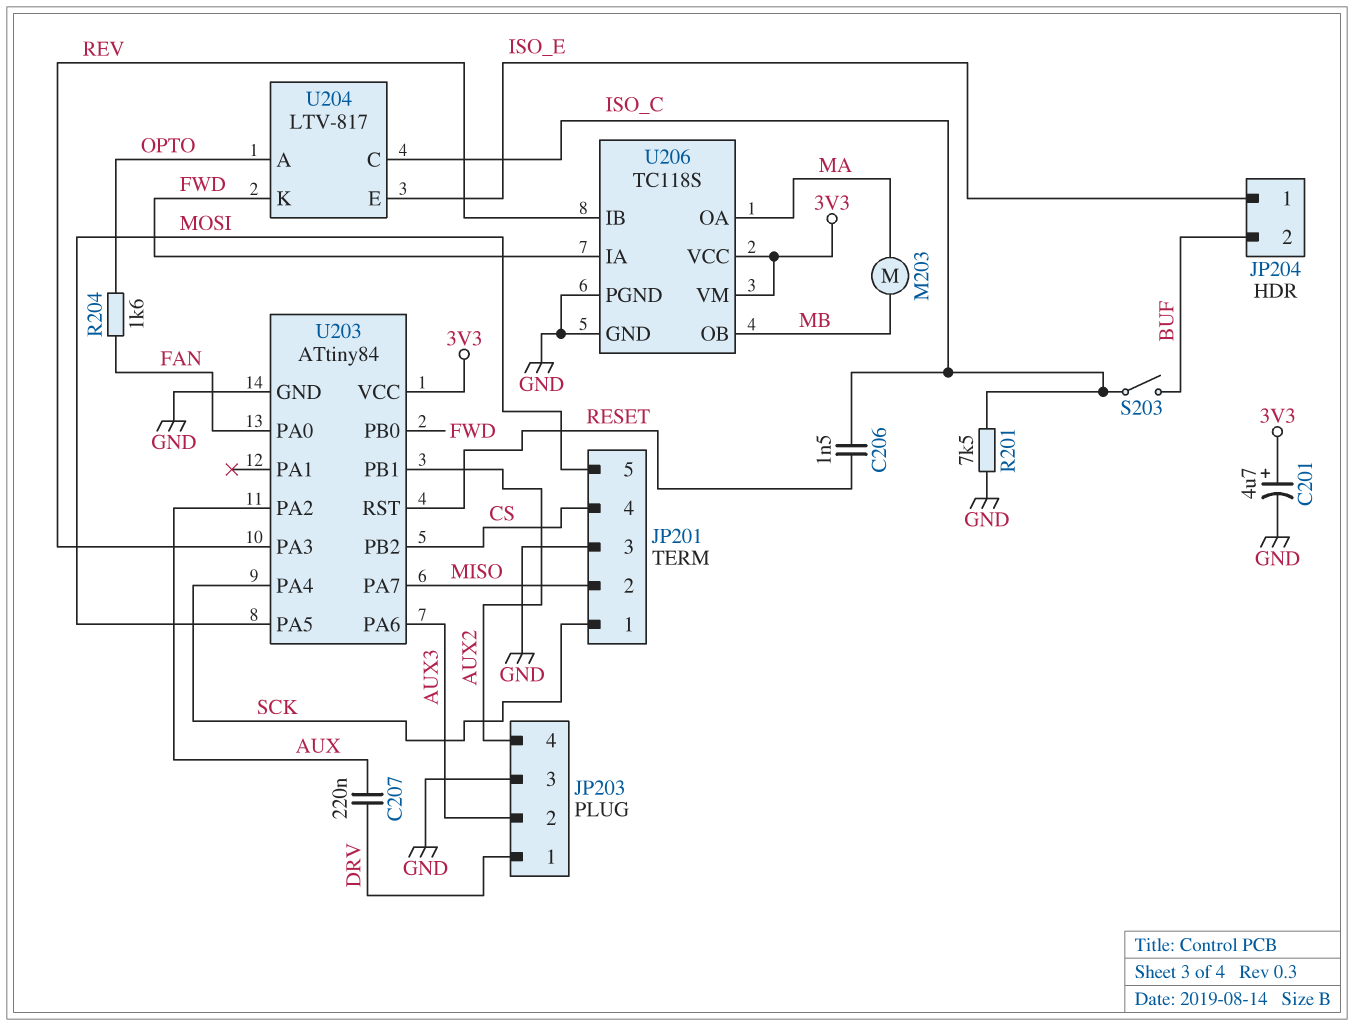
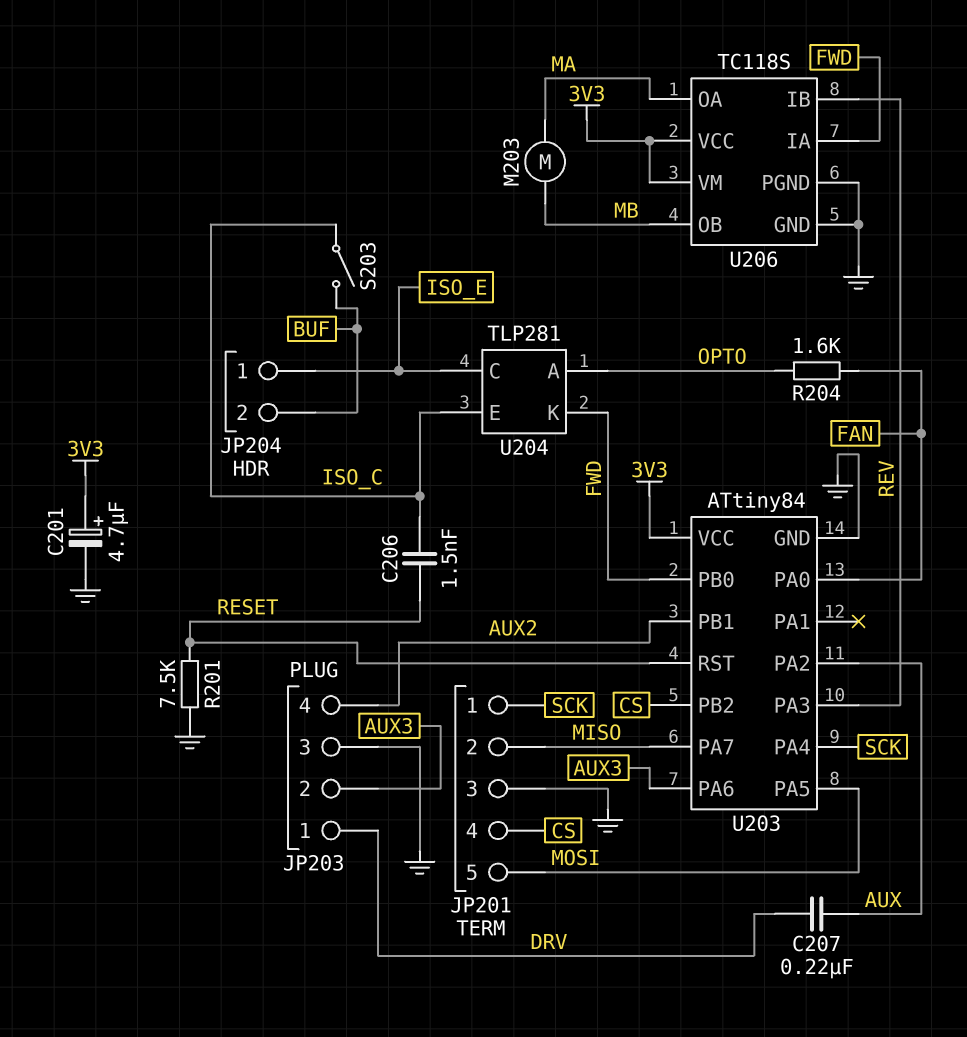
R201: 7.5k (GND, ISO_C) -> 7.5k (GND, RESET)
U204: LTV-817 -> TLP281
U204 pin C: ISO_C -> ISO_E
U204 pin E: ISO_E -> ISO_C

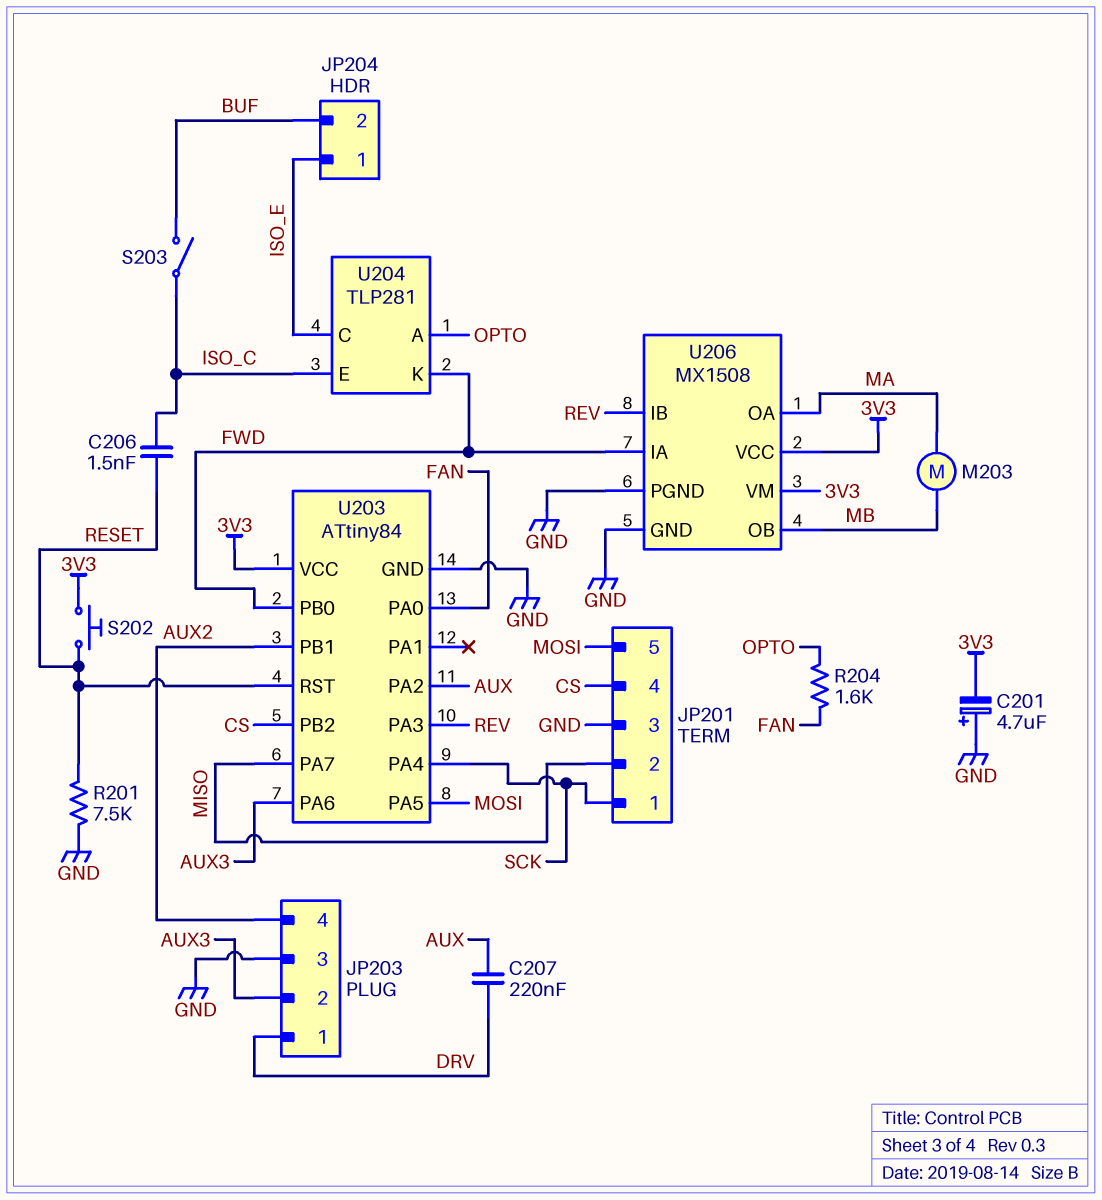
C201: 4.7uF (plus 3V3, minus GND) -> 4.7uF (plus GND, minus 3V3)
S202: none -> button (3V3, RESET)
U206: TC118S -> MX1508

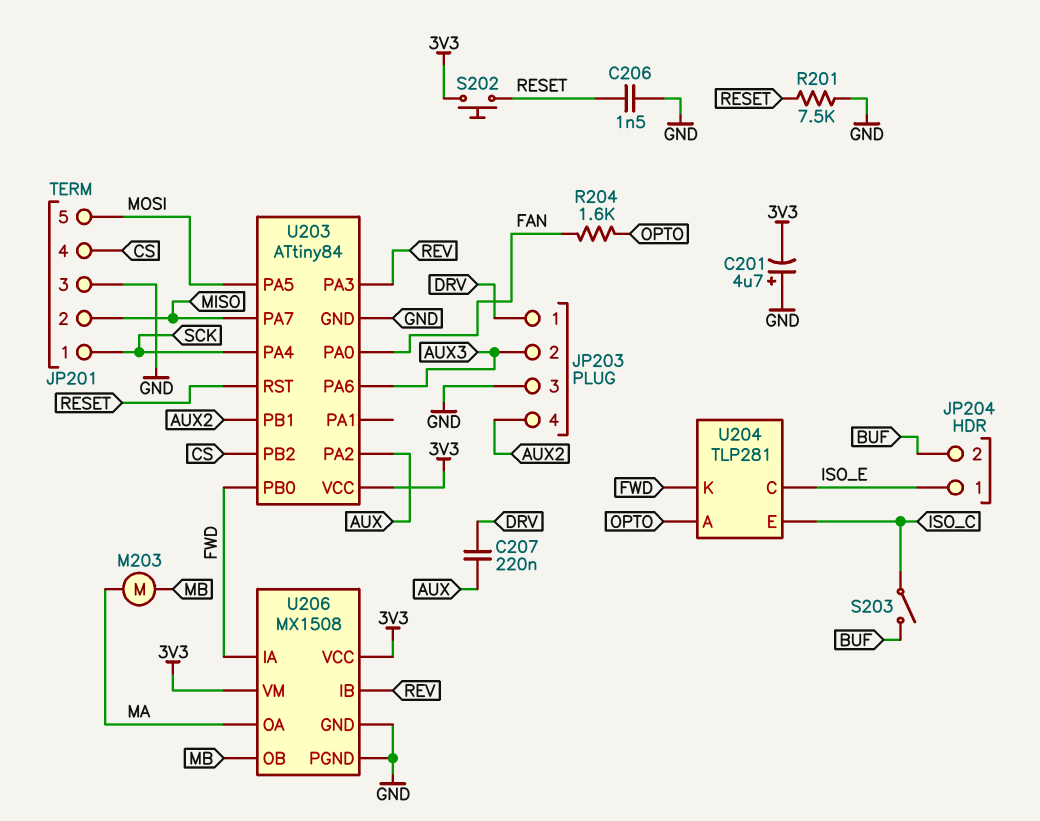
C206: 1.5nF (ISO_C, RESET) -> 1.5nF (GND, RESET)

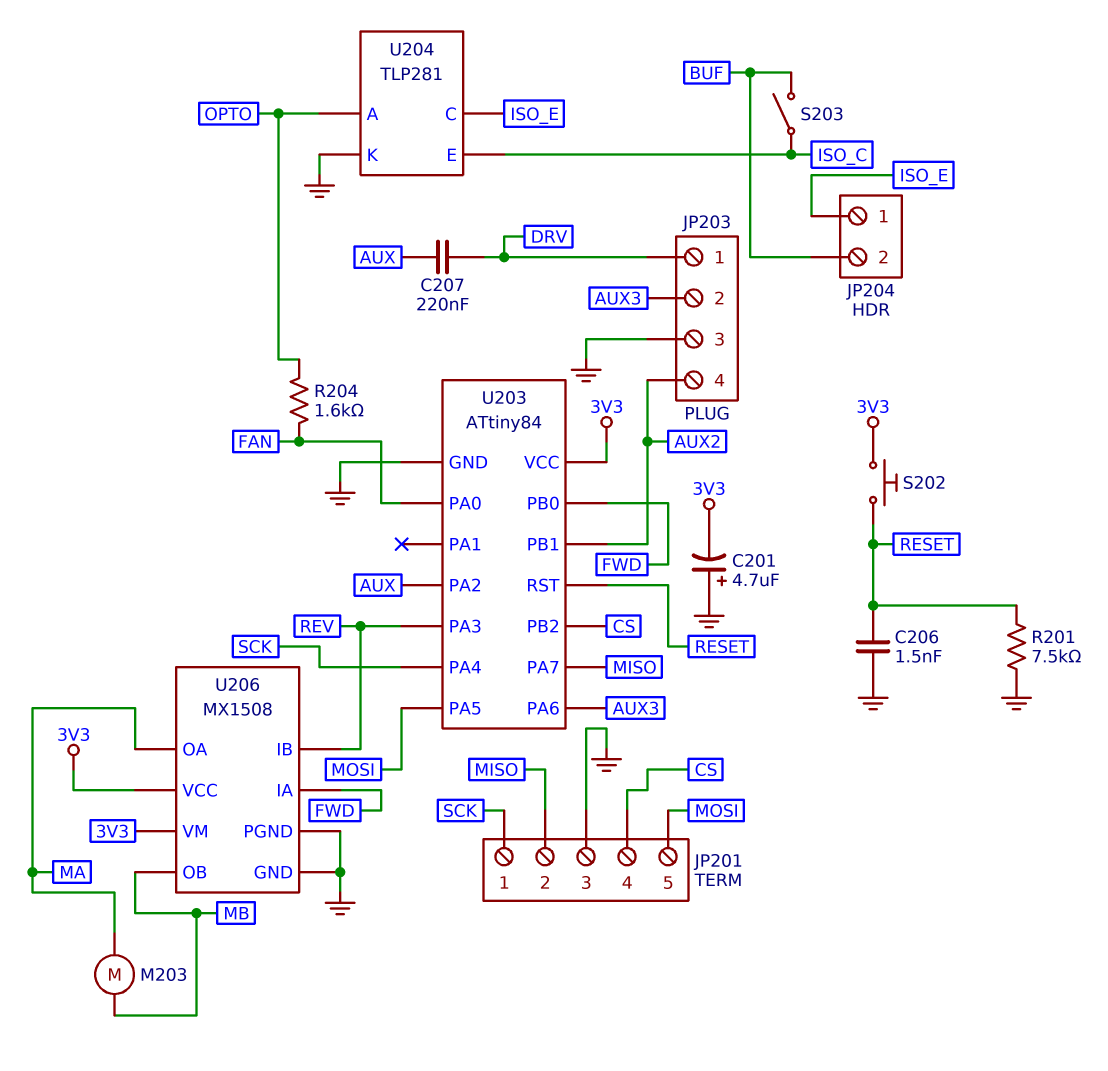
U204 pin K: FWD -> GND

